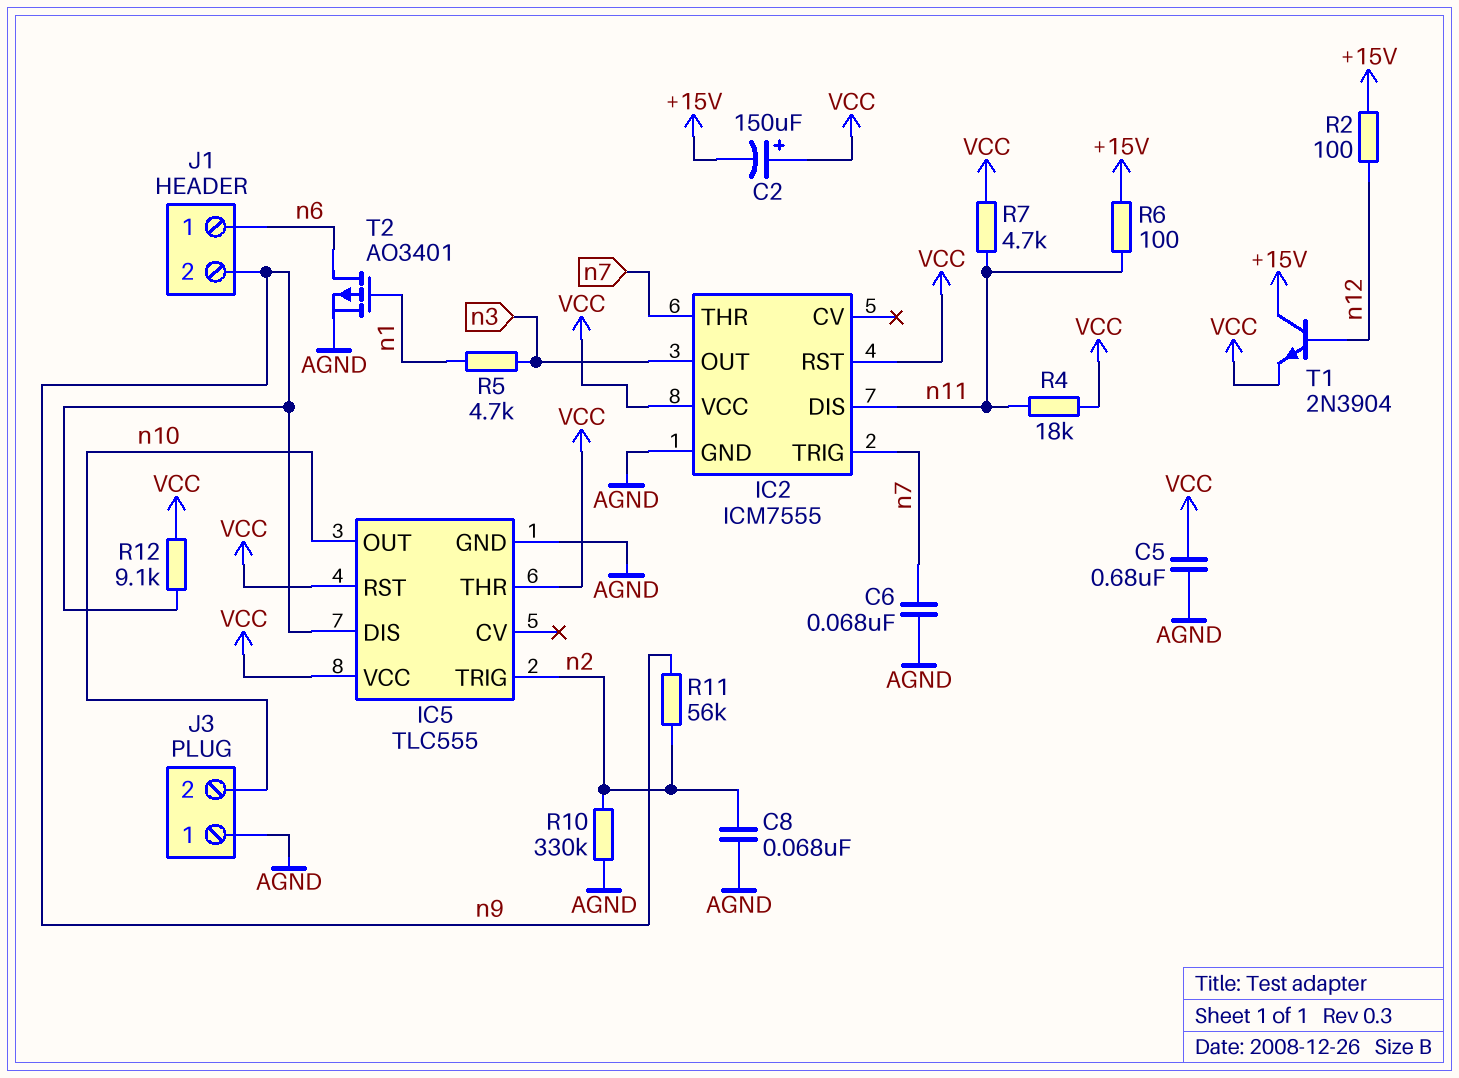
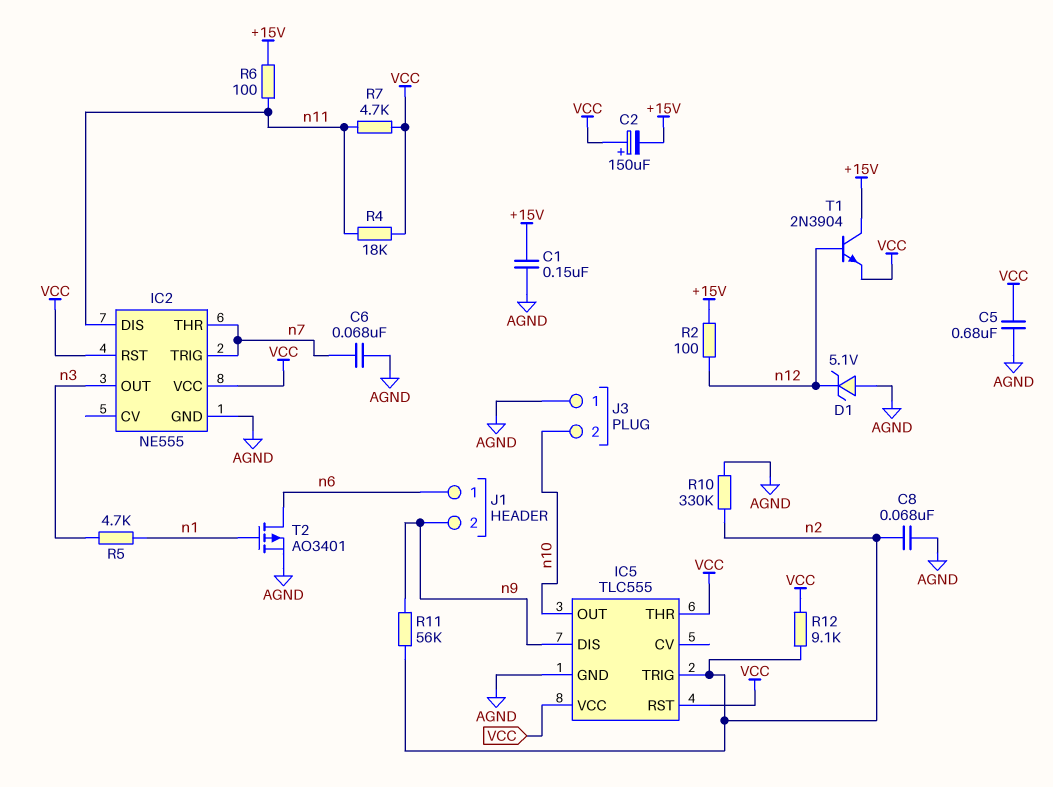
C1: none -> 150nF (+15V, AGND)
D1: none -> zener 5.1V (A AGND, K n12)
IC2: ICM7555 -> NE555
R12: 9.1k (VCC, n9) -> 9.1k (VCC, n2)

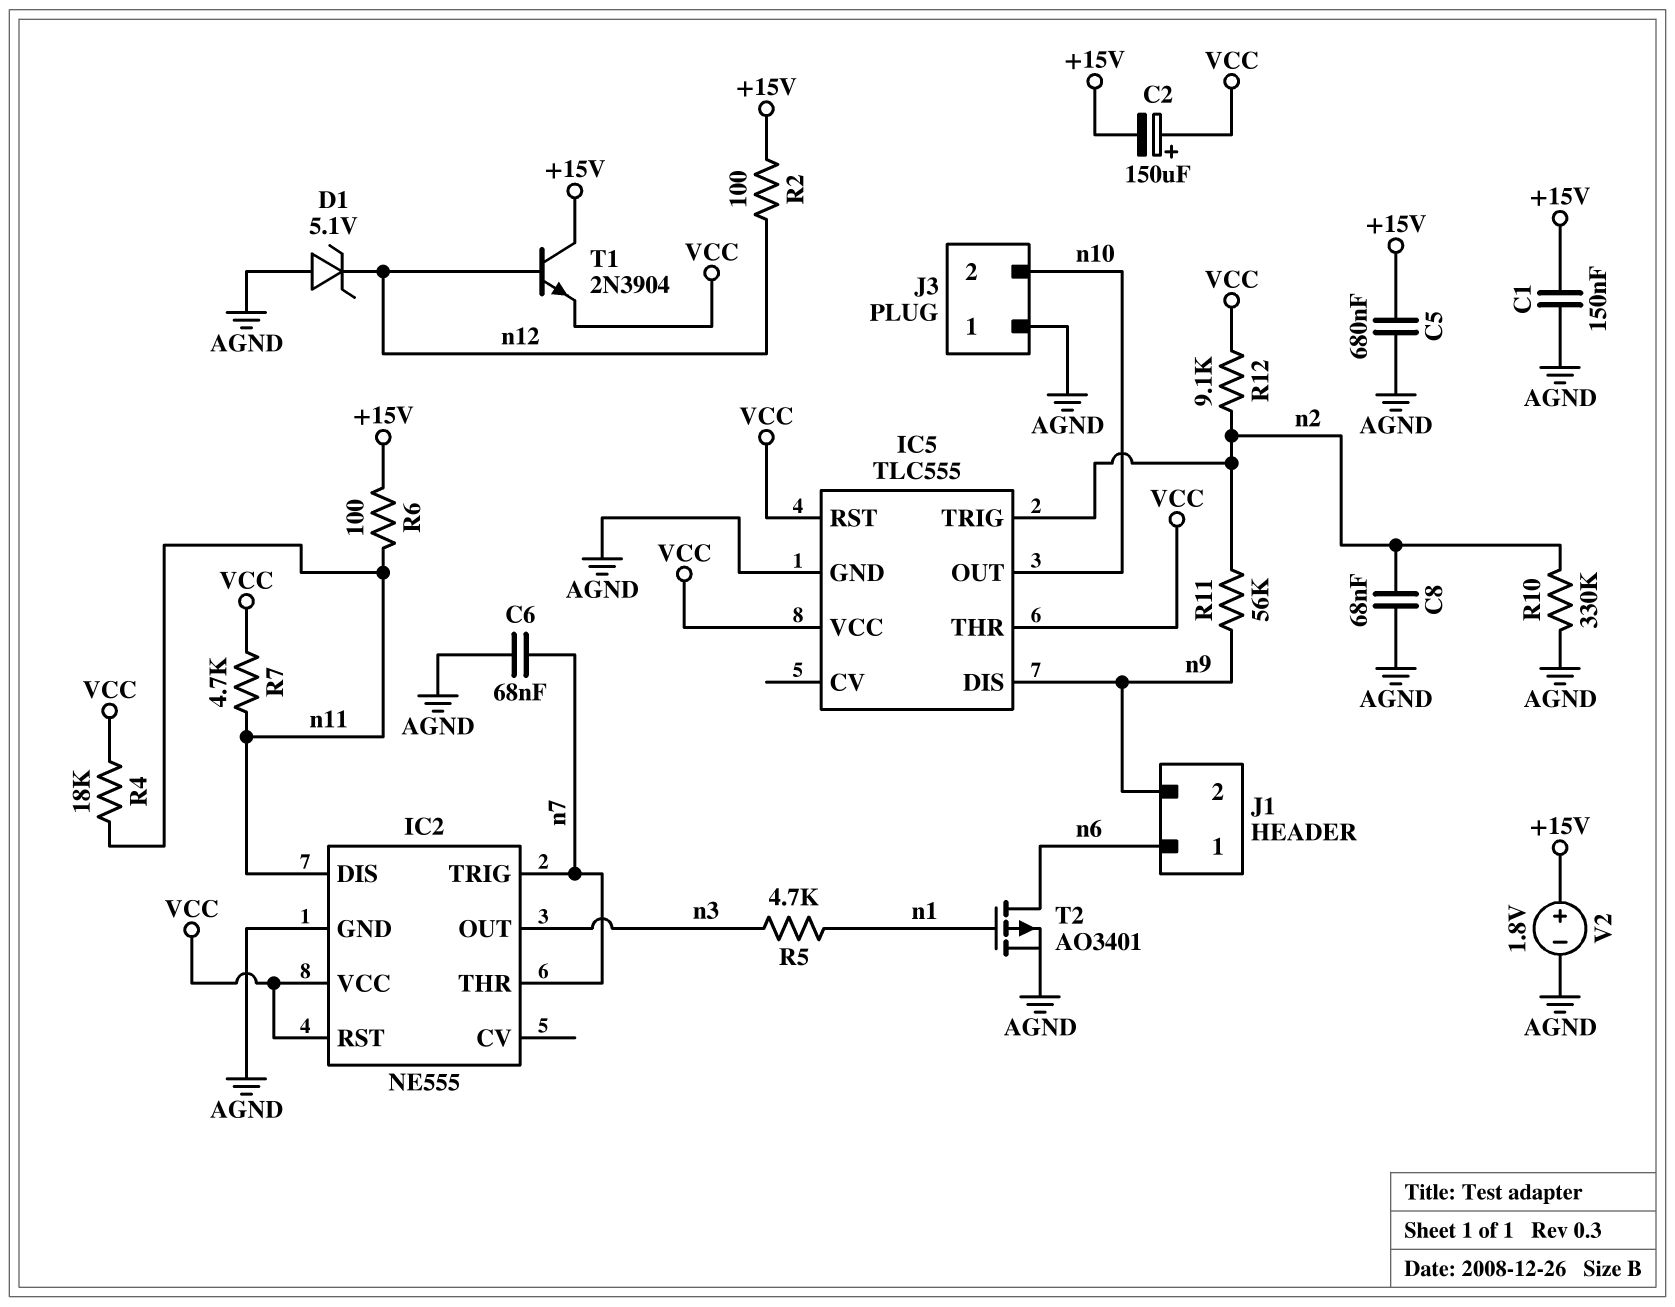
C5: 680nF (AGND, VCC) -> 680nF (+15V, AGND)
V2: none -> 1.8V (plus +15V, minus AGND)

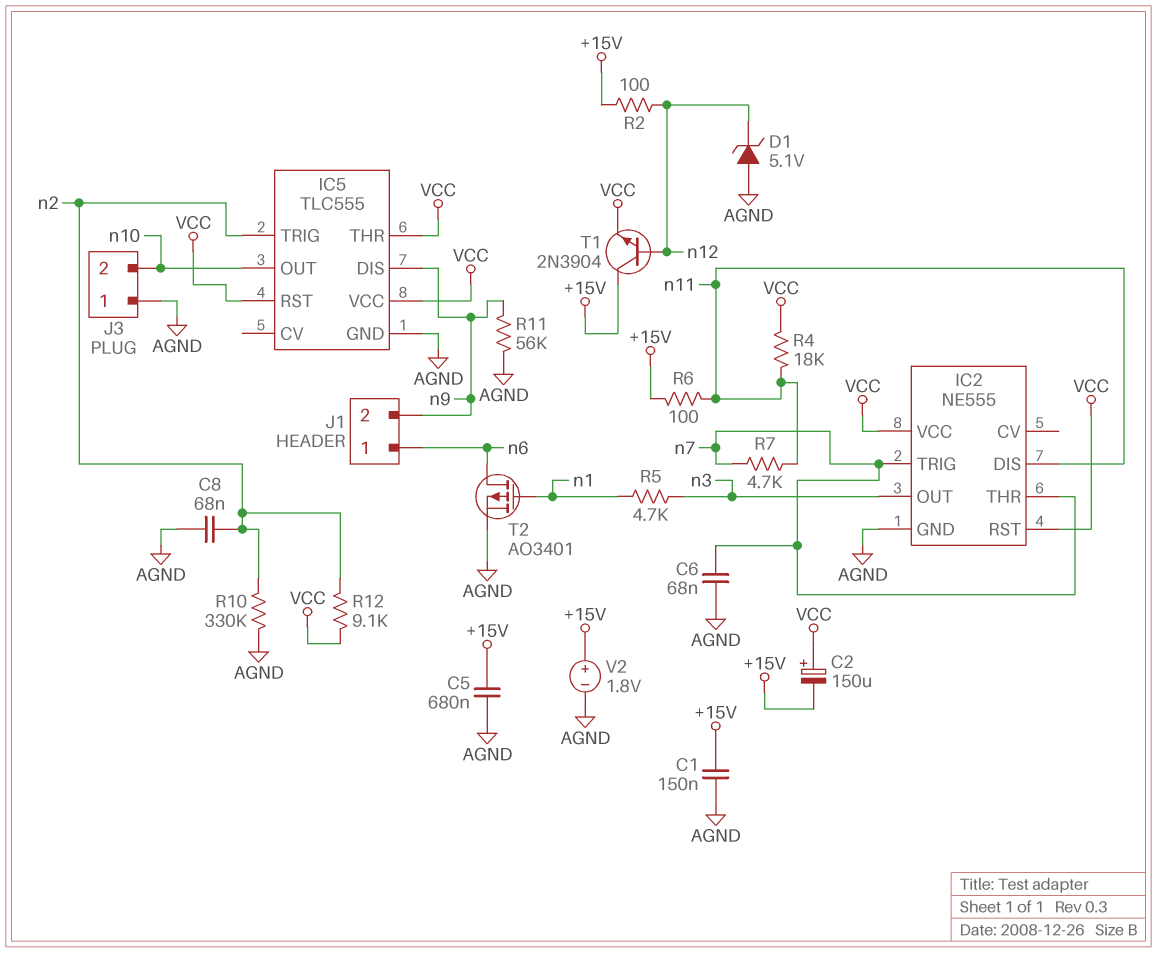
R7: 4.7k (VCC, n11) -> 4.7k (n7, n11)
R11: 56k (n2, n9) -> 56k (AGND, n9)

